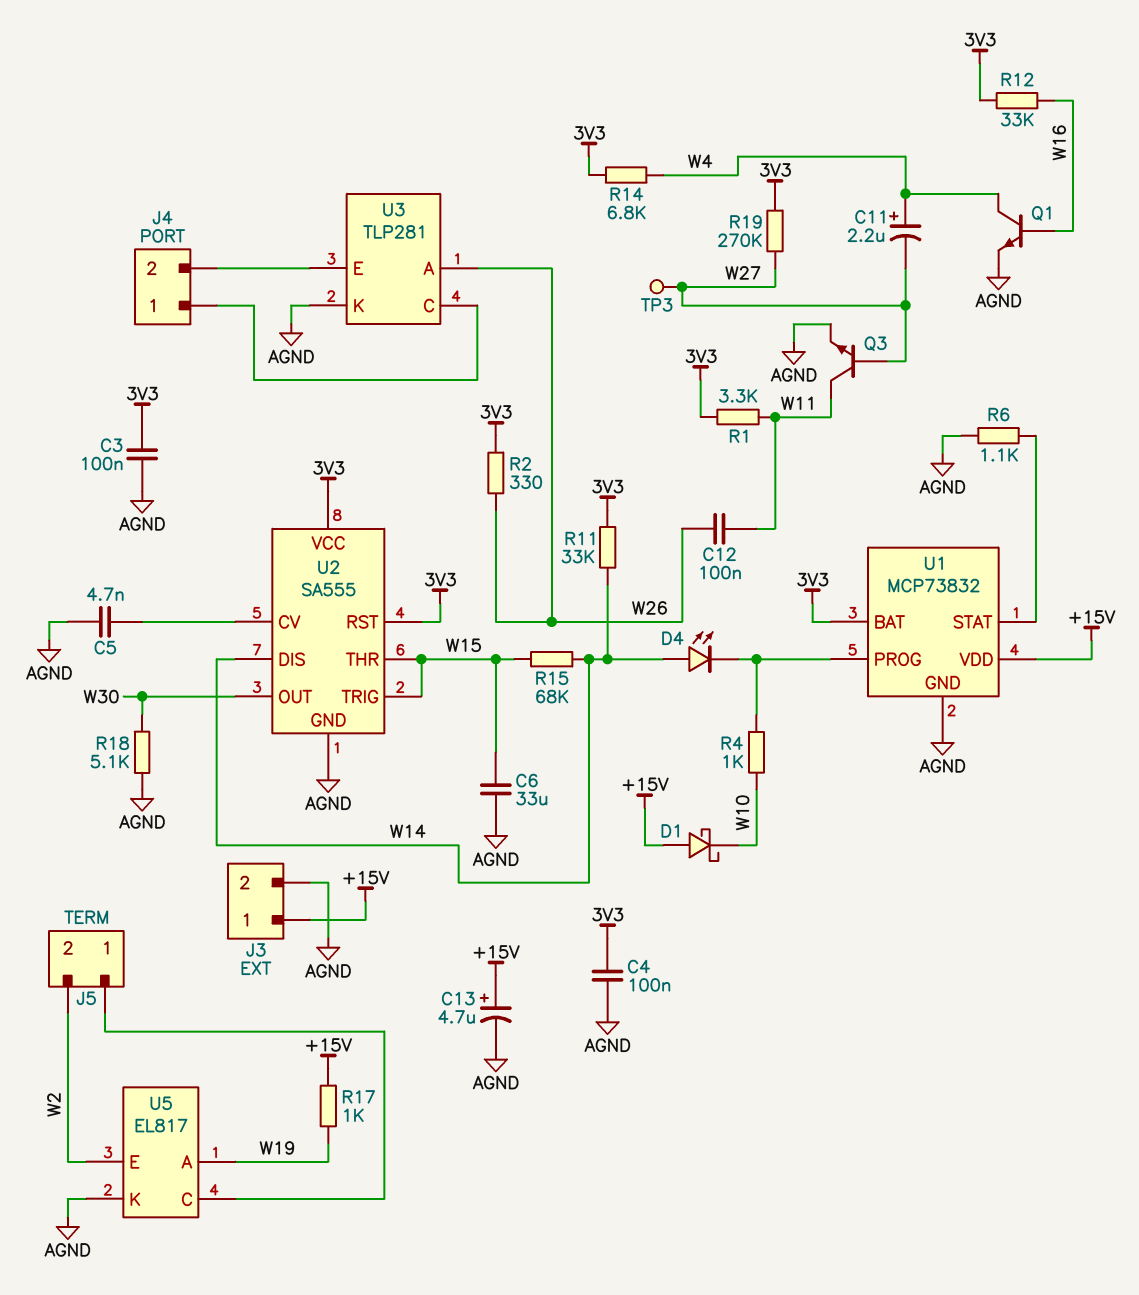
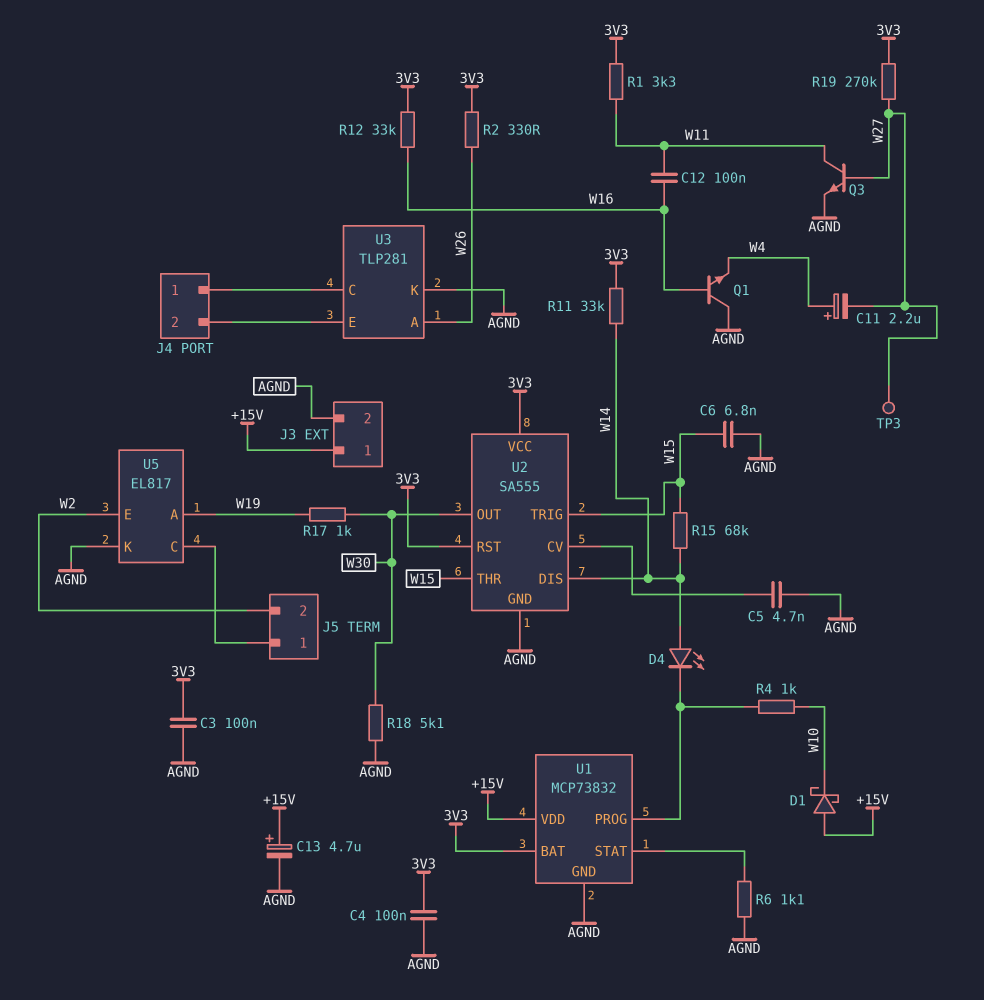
C6: 33uF (AGND, W15) -> 6.8nF (AGND, W15)
C12: 100nF (W11, W26) -> 100nF (W11, W16)
Q1: NPN (B W16, C W4, E AGND) -> NPN (B W16, C AGND, E W4)
R14: 6.8k (3V3, W4) -> none
R17: 1k (+15V, W19) -> 1k (W19, W30)

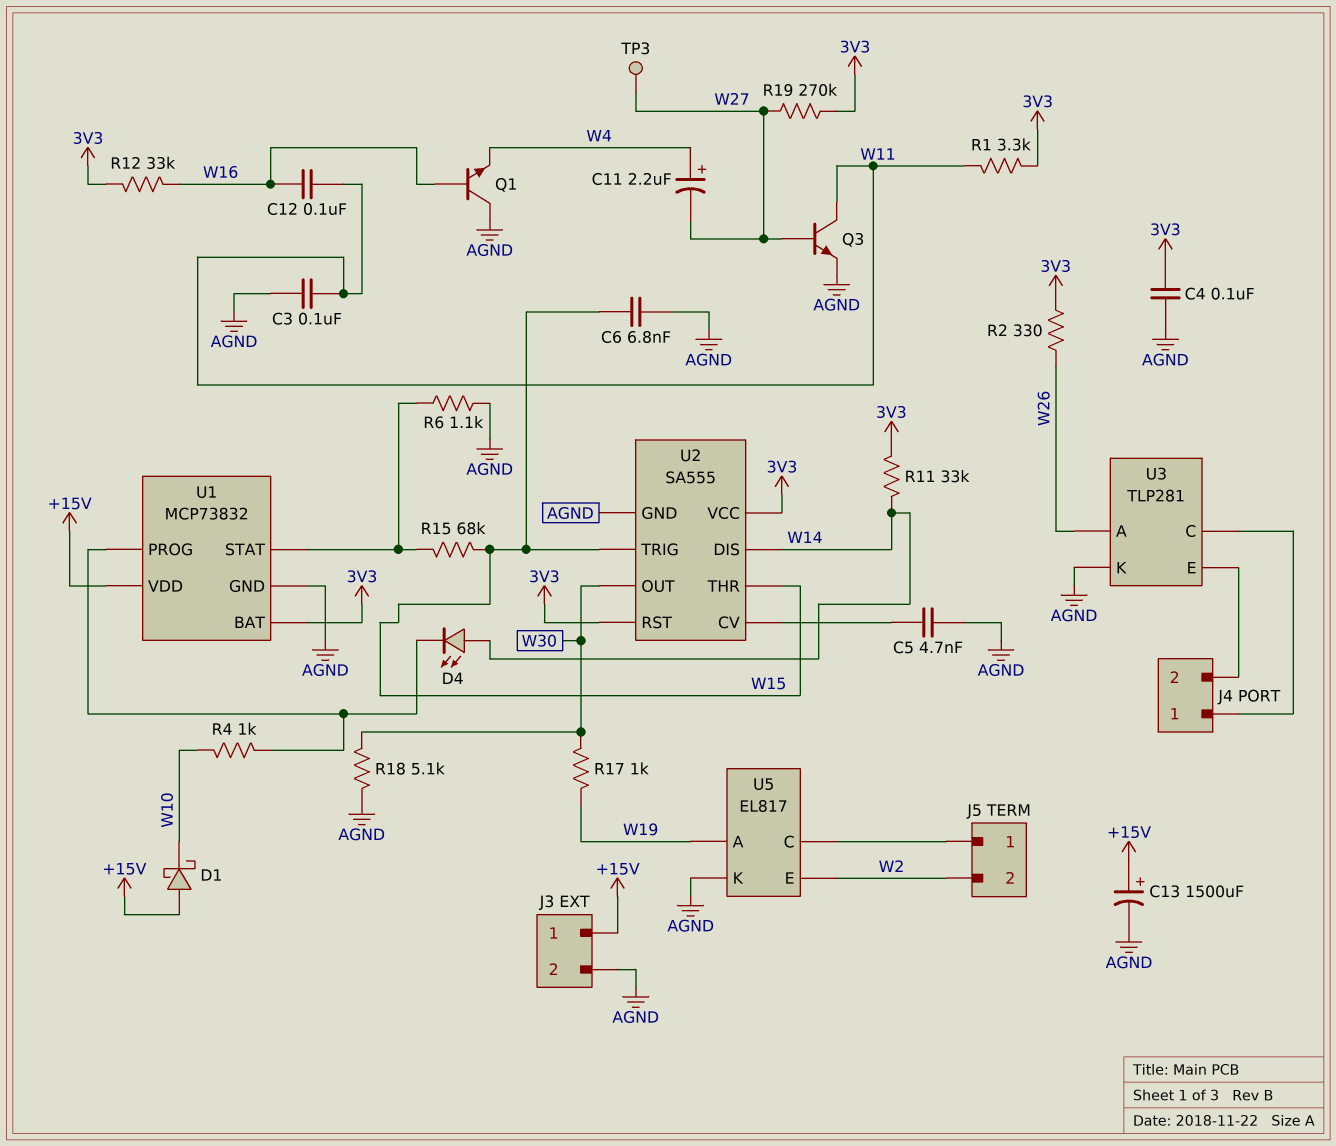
C3: 100nF (3V3, AGND) -> 100nF (AGND, W11)
C13: 4.7uF (plus +15V, minus AGND) -> 1500uF (plus +15V, minus AGND)
R15: 68k (W14, W15) -> 68k (U1/STAT, W15)

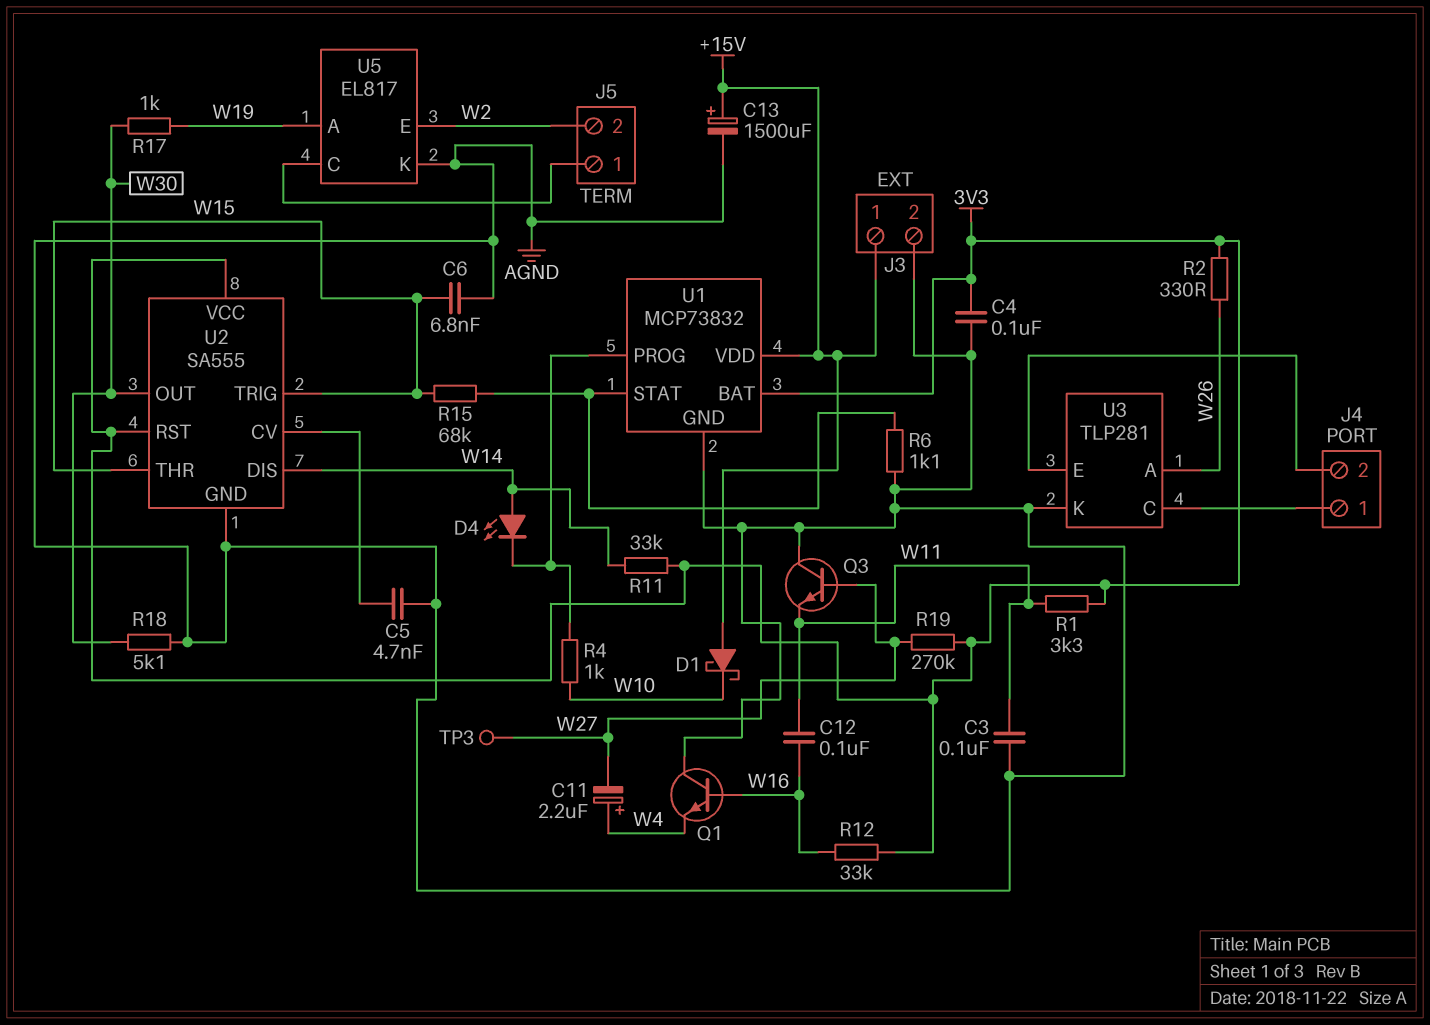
Q3: NPN (B W27, C W11, E AGND) -> NPN (B W27, C AGND, E W11)

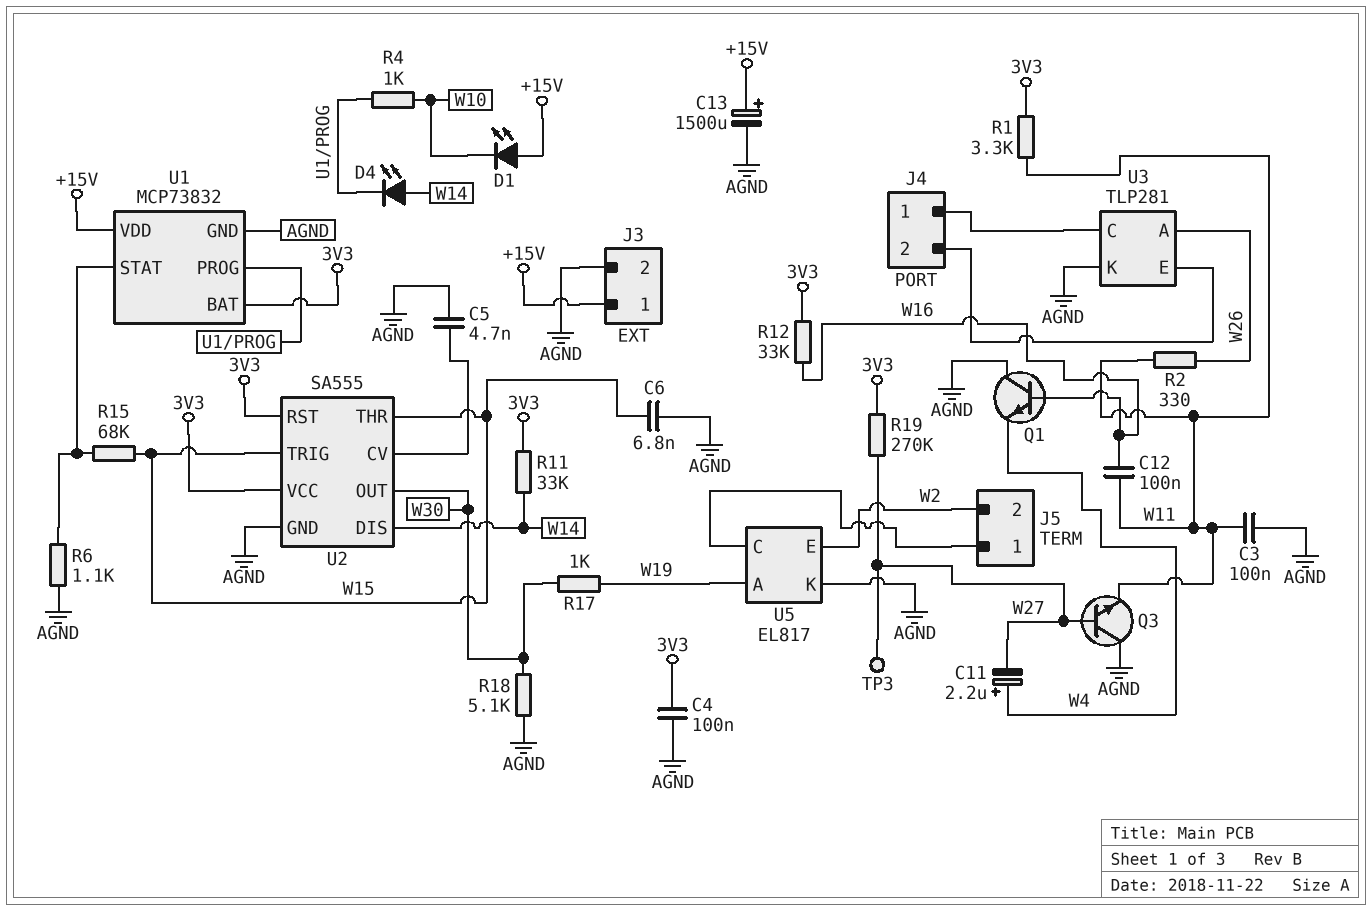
D1: schottky (A +15V, K W10) -> LED (A +15V, K W10)
R2: 330 (3V3, W26) -> 330 (W11, W26)

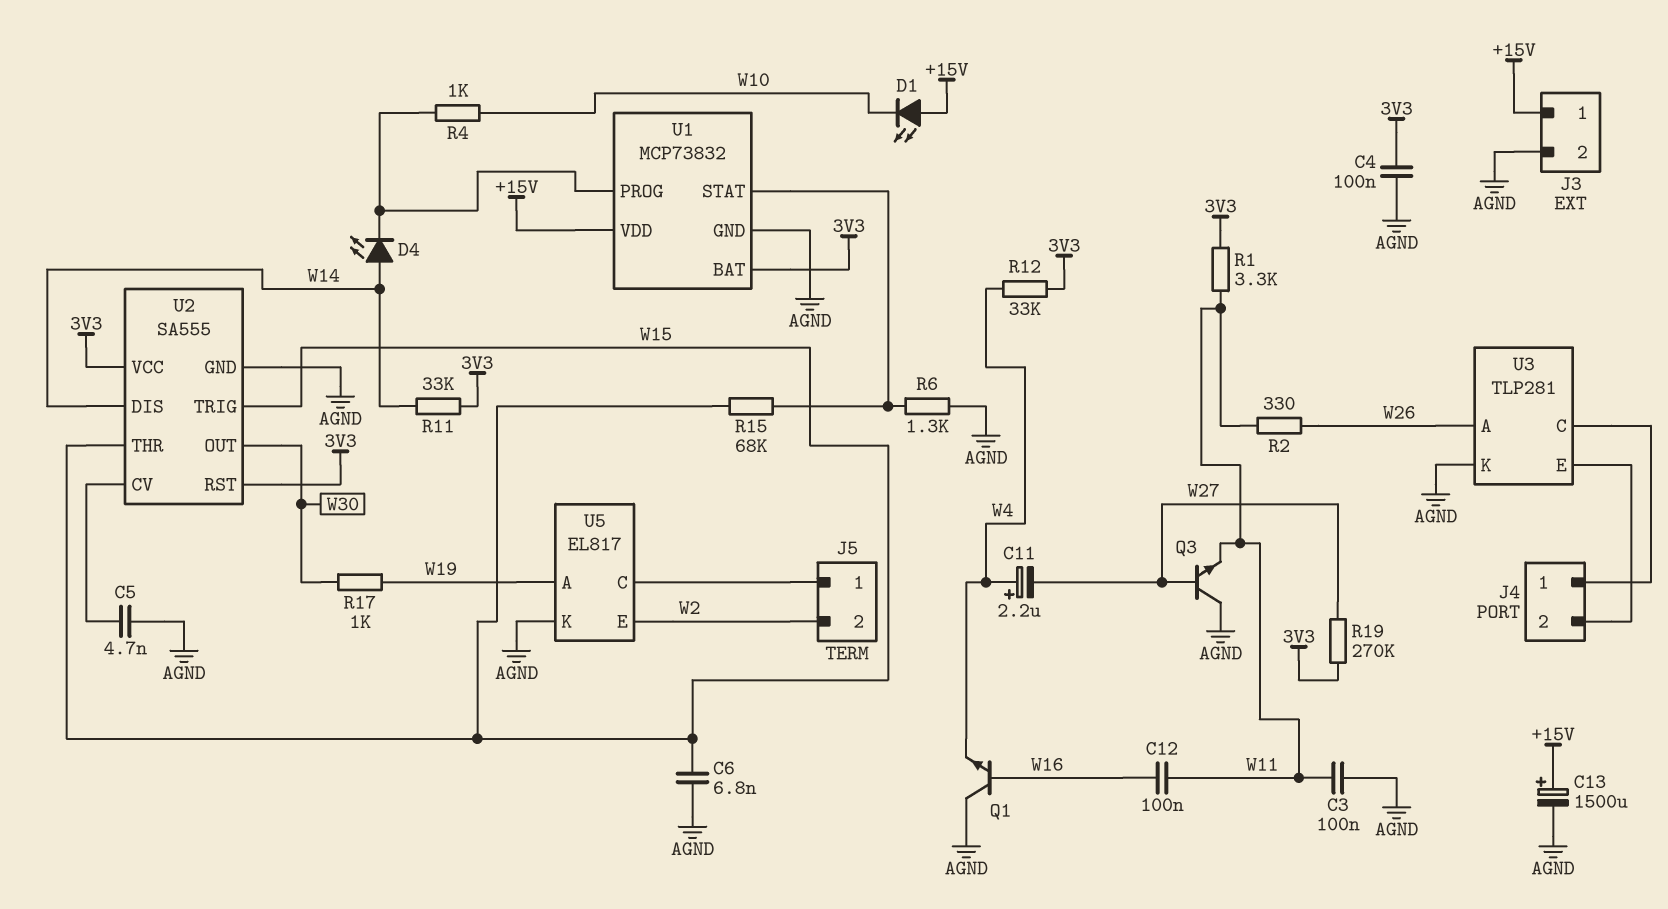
R6: 1.1k (AGND, U1/STAT) -> 1.3k (AGND, U1/STAT)
R12: 33k (3V3, W16) -> 33k (3V3, W4)
R18: 5.1k (AGND, W30) -> none
TP3: test point (W27) -> none

